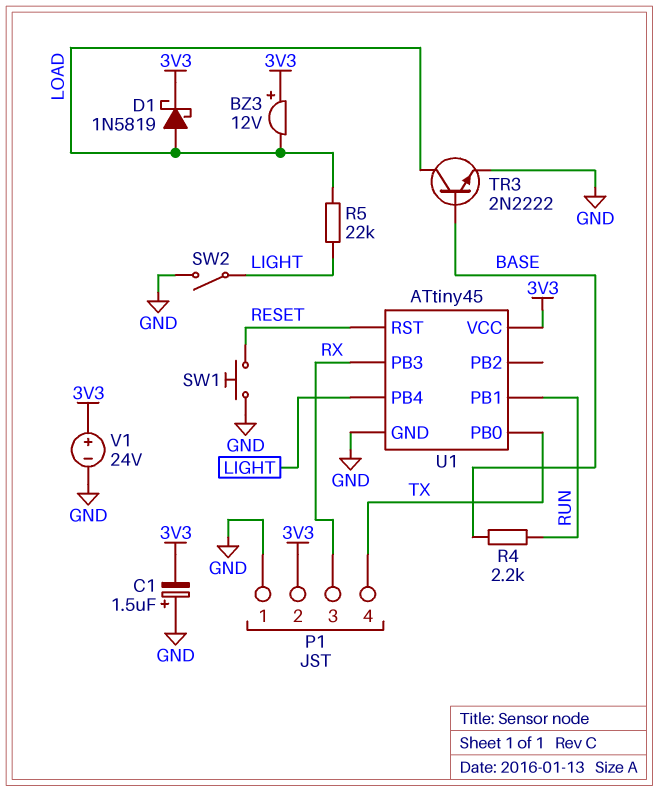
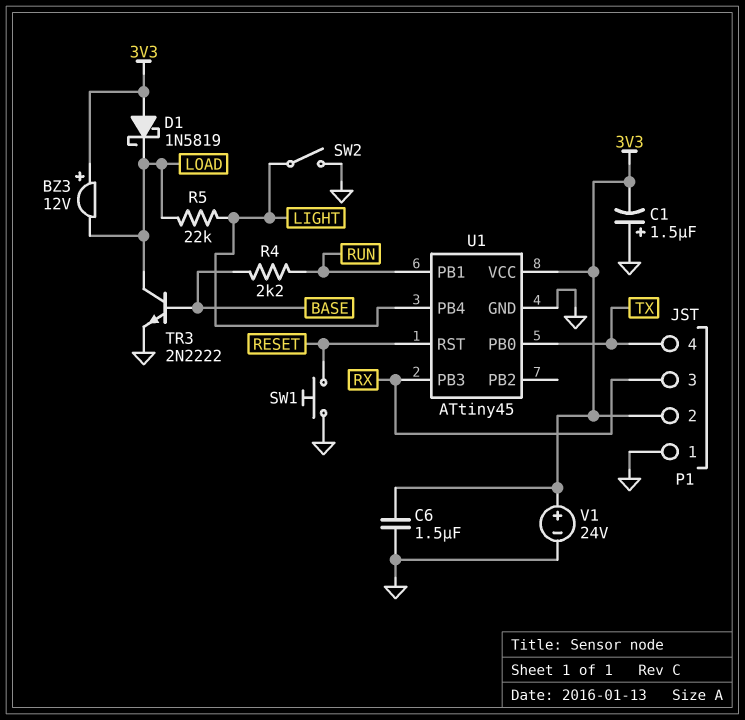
C6: none -> 1.5uF (3V3, GND)
D1: schottky 1N5819 (A LOAD, K 3V3) -> schottky 1N5819 (A 3V3, K LOAD)

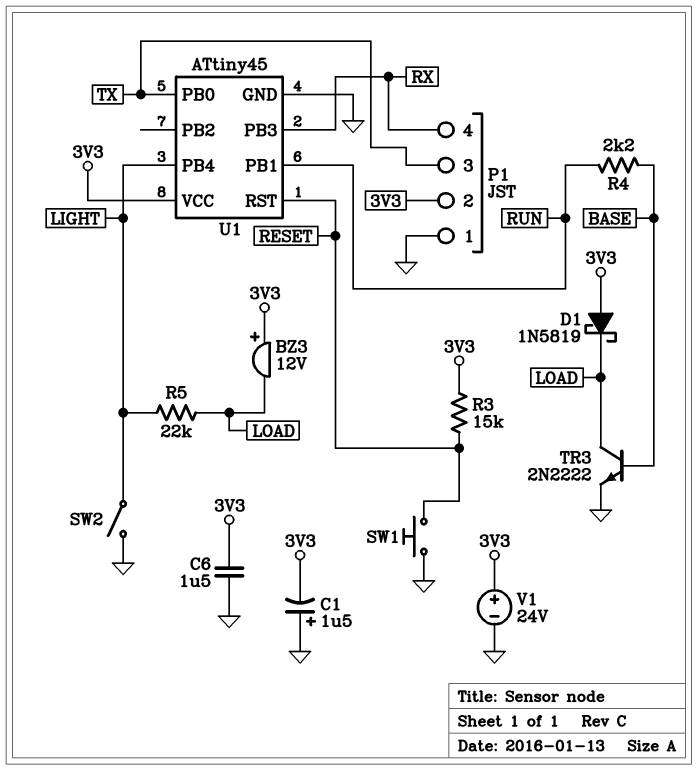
P1 pin 3: RX -> TX
P1 pin 4: TX -> RX
R3: none -> 15k (3V3, RESET)

